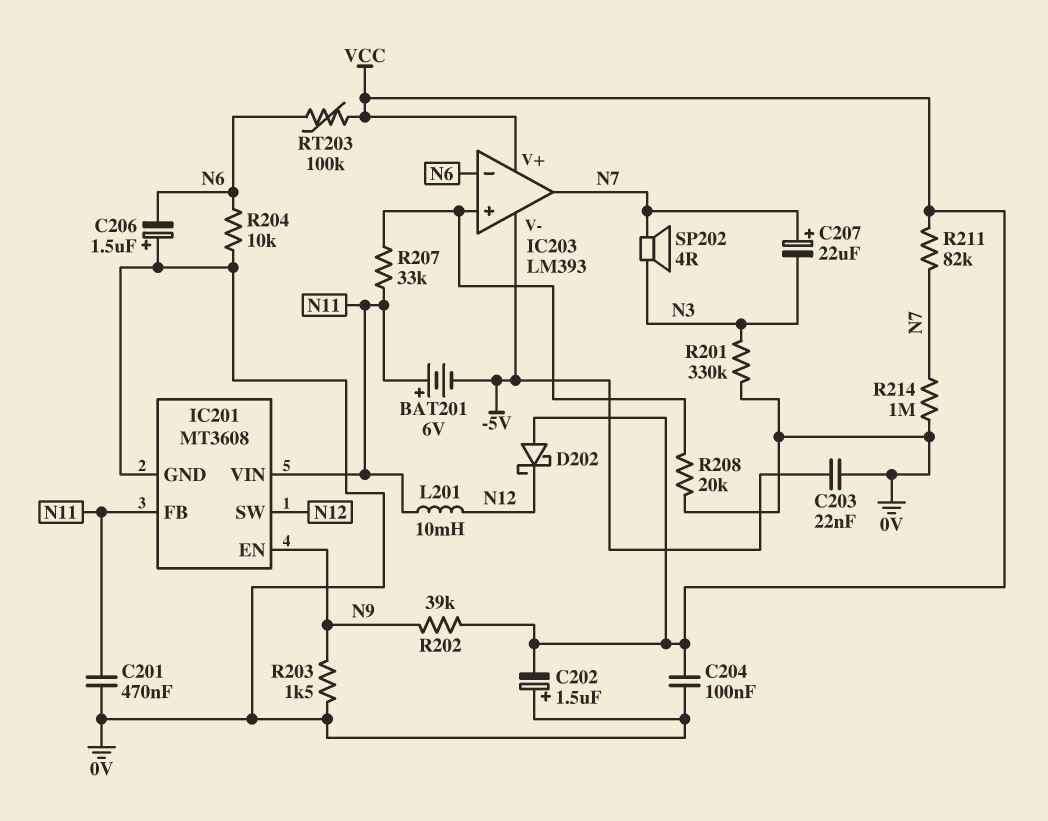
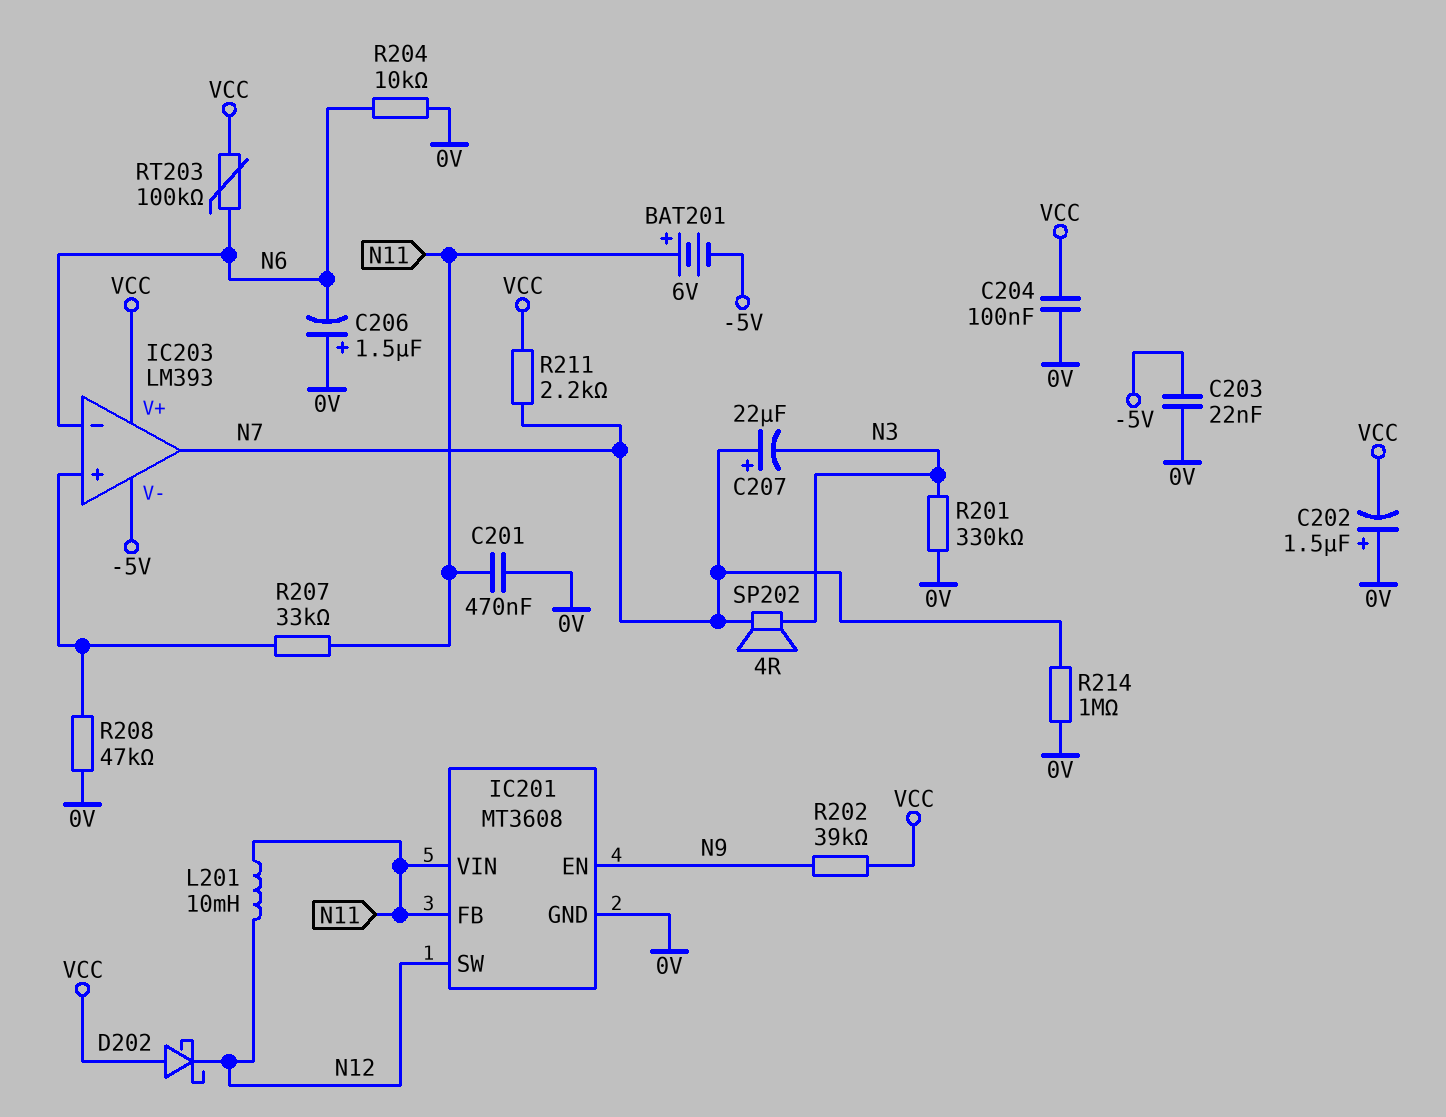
R203: 1.5k (0V, N9) -> none
R208: 20k (0V, IC203/in+) -> 47k (0V, IC203/in+)
R211: 82k (N7, VCC) -> 2.2k (N7, VCC)

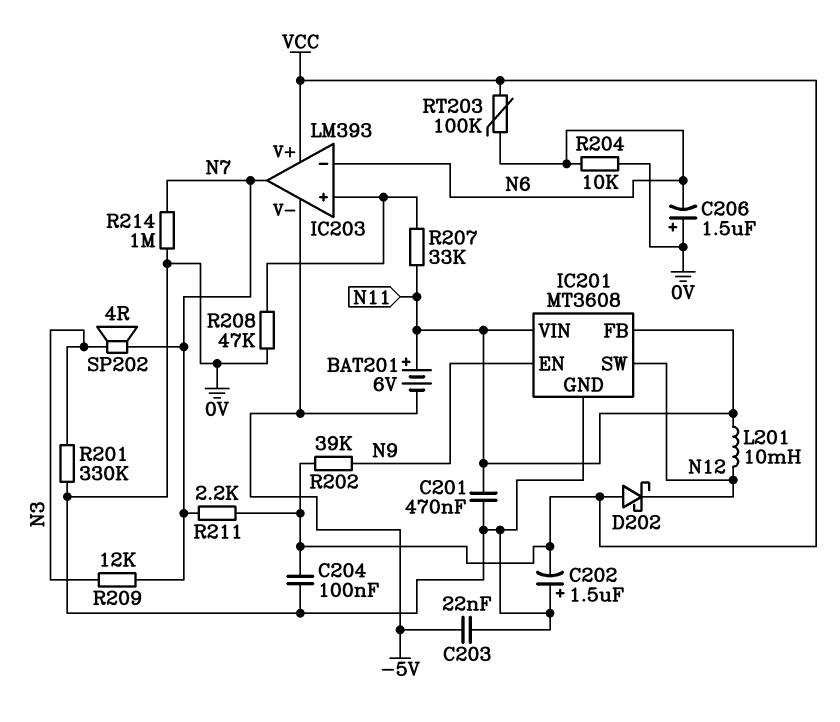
C207: 22uF (plus N7, minus N3) -> none
R209: none -> 12k (N3, N7)

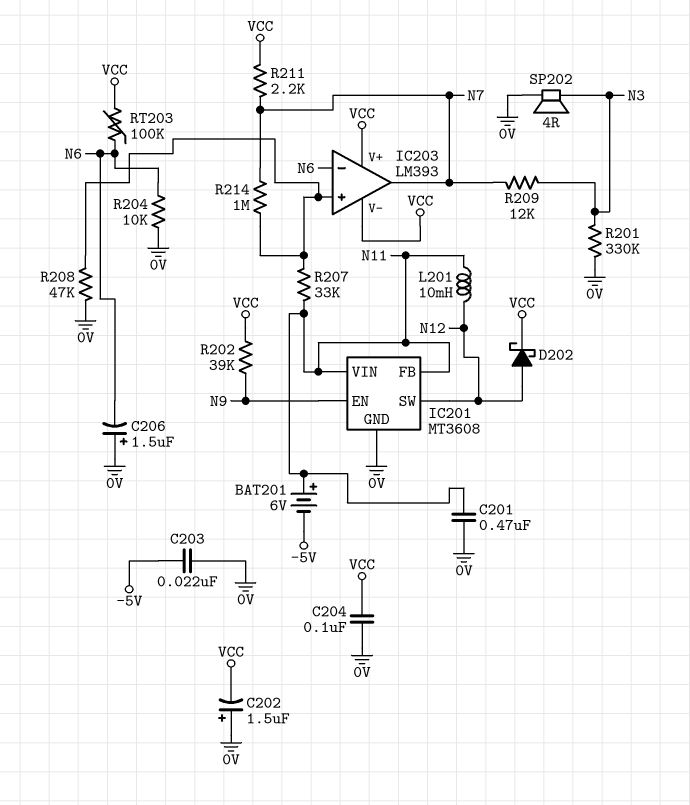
D202: schottky (A VCC, K N12) -> schottky (A N12, K VCC)
IC203 pin V-: -5V -> VCC
R214: 1M (0V, N7) -> 1M (IC203/in+, N7)
SP202: speaker 4R (N3, N7) -> speaker 4R (0V, N3)

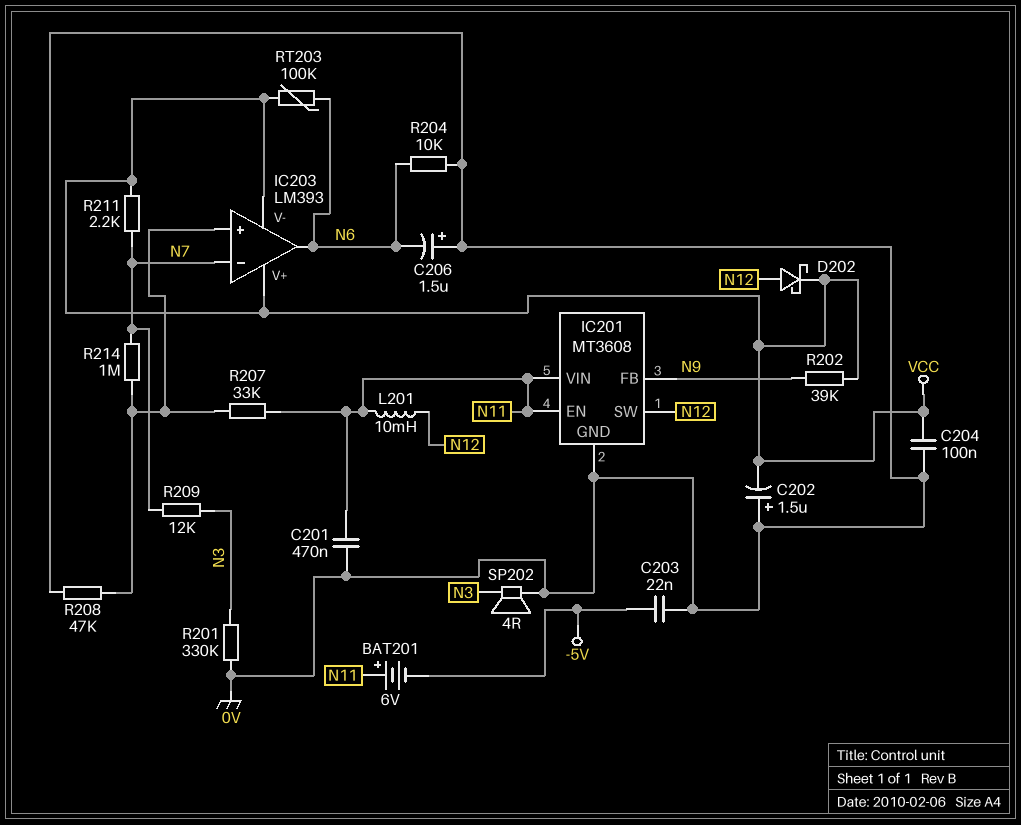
IC201 pin EN: N9 -> N11
IC201 pin FB: N11 -> N9
IC203 pin in-: N6 -> N7
IC203 pin out: N7 -> N6

